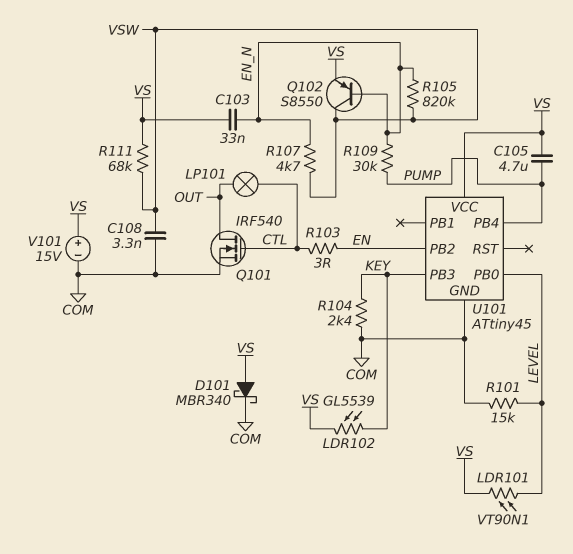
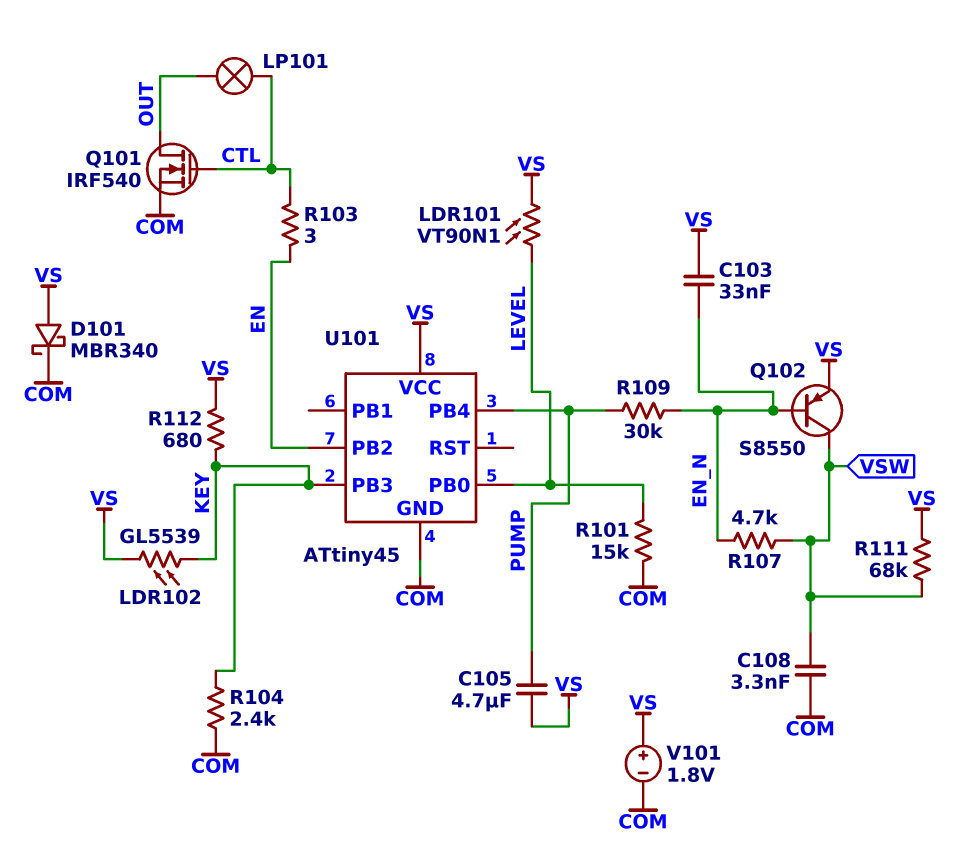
R105: 820k (EN_N, VSW) -> none
R112: none -> 680 (KEY, VS)
V101: 15V (plus VS, minus COM) -> 1.8V (plus VS, minus COM)

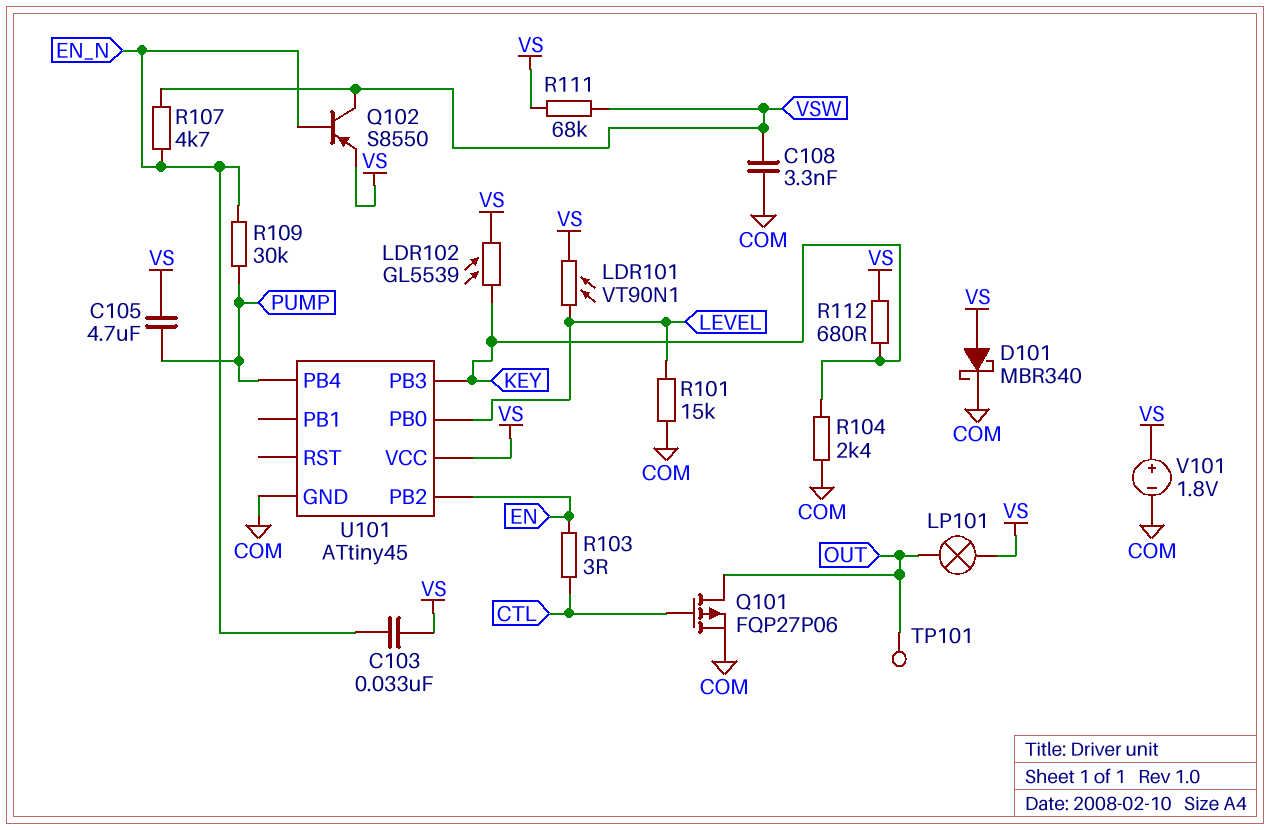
LP101: lamp (CTL, OUT) -> lamp (OUT, VS)
Q101: NMOS IRF540 (G CTL, D OUT, S COM) -> PMOS FQP27P06 (G CTL, D OUT, S COM)
TP101: none -> test point (OUT)

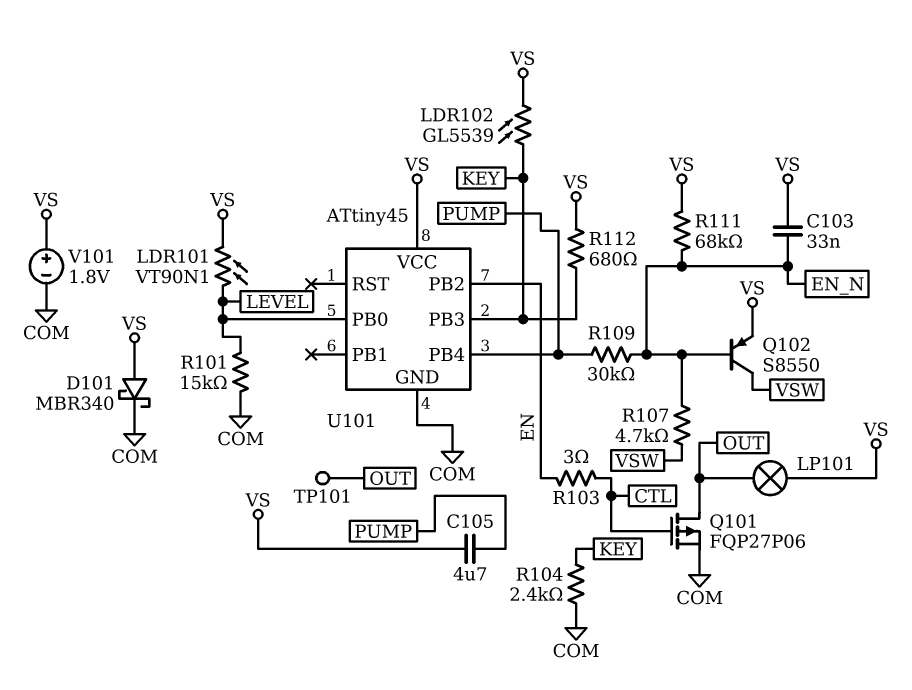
C108: 3.3nF (COM, VSW) -> none
R111: 68k (VS, VSW) -> 68k (EN_N, VS)

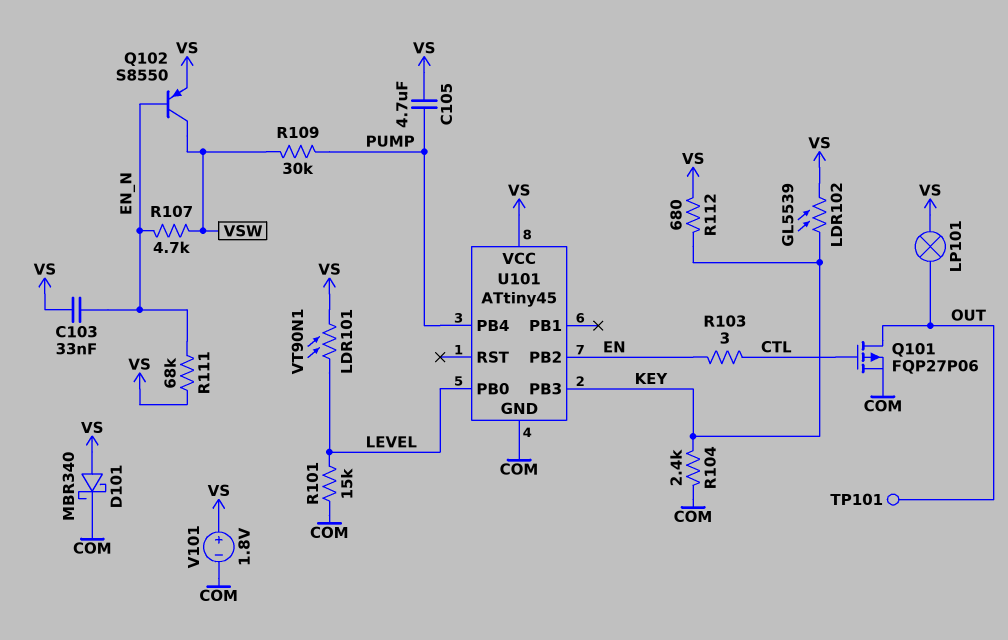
R109: 30k (EN_N, PUMP) -> 30k (PUMP, VSW)

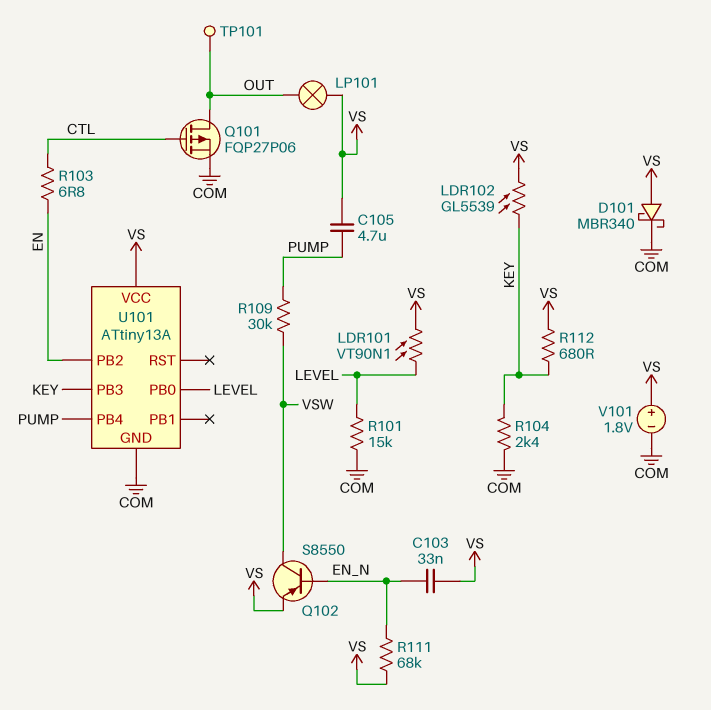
R103: 3 (CTL, EN) -> 6.8 (CTL, EN)
R107: 4.7k (EN_N, VSW) -> none
U101: ATtiny45 -> ATtiny13A

